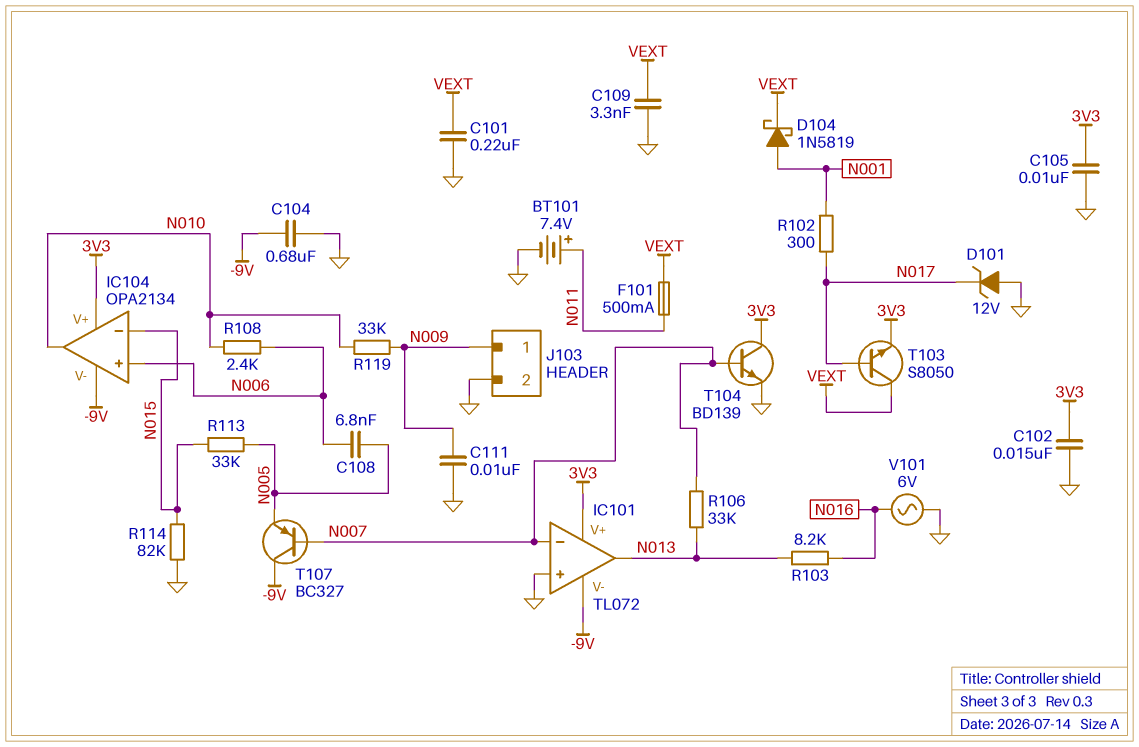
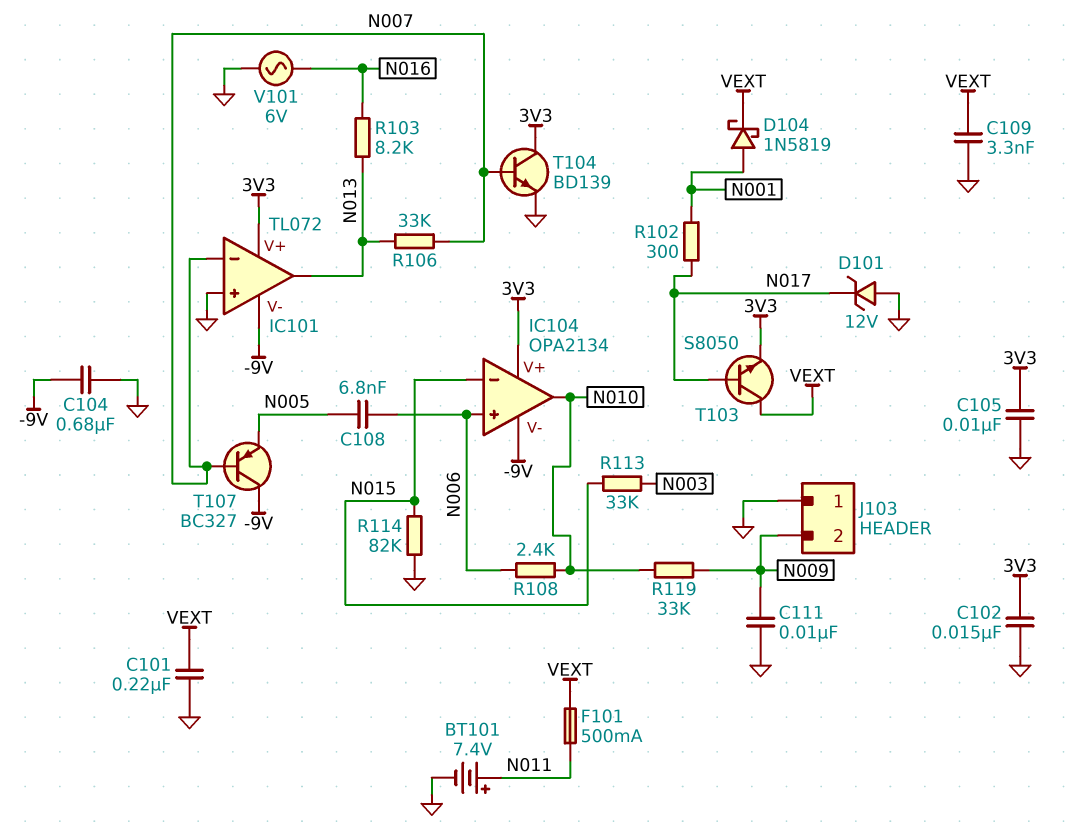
J103 pin 1: N009 -> GND
J103 pin 2: GND -> N009
R113: 33k (N005, N015) -> 33k (N003, N015)

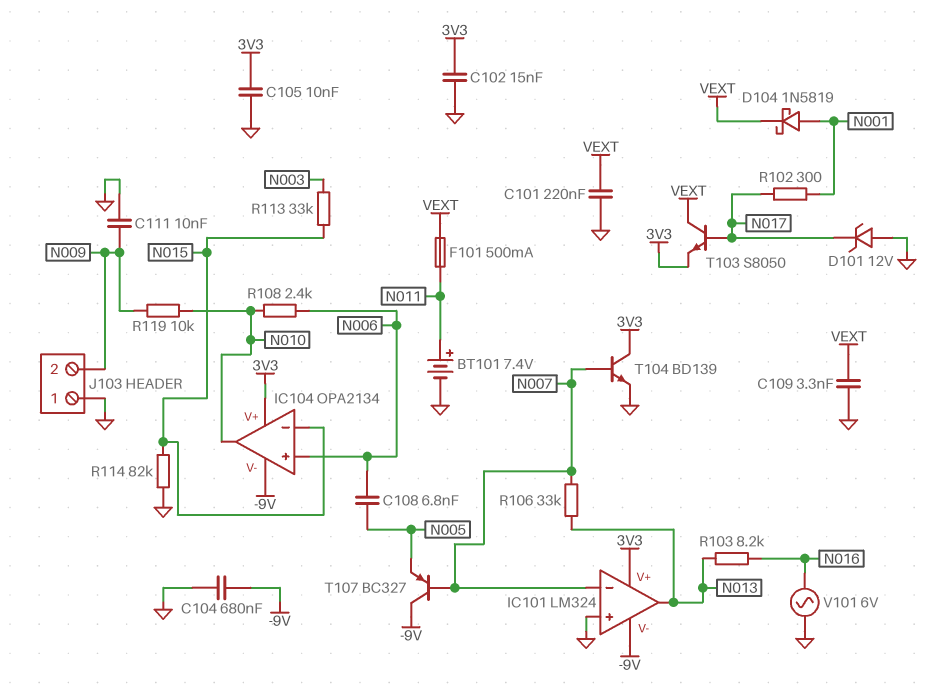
IC101: TL072 -> LM324
R119: 33k (N009, N010) -> 10k (N009, N010)

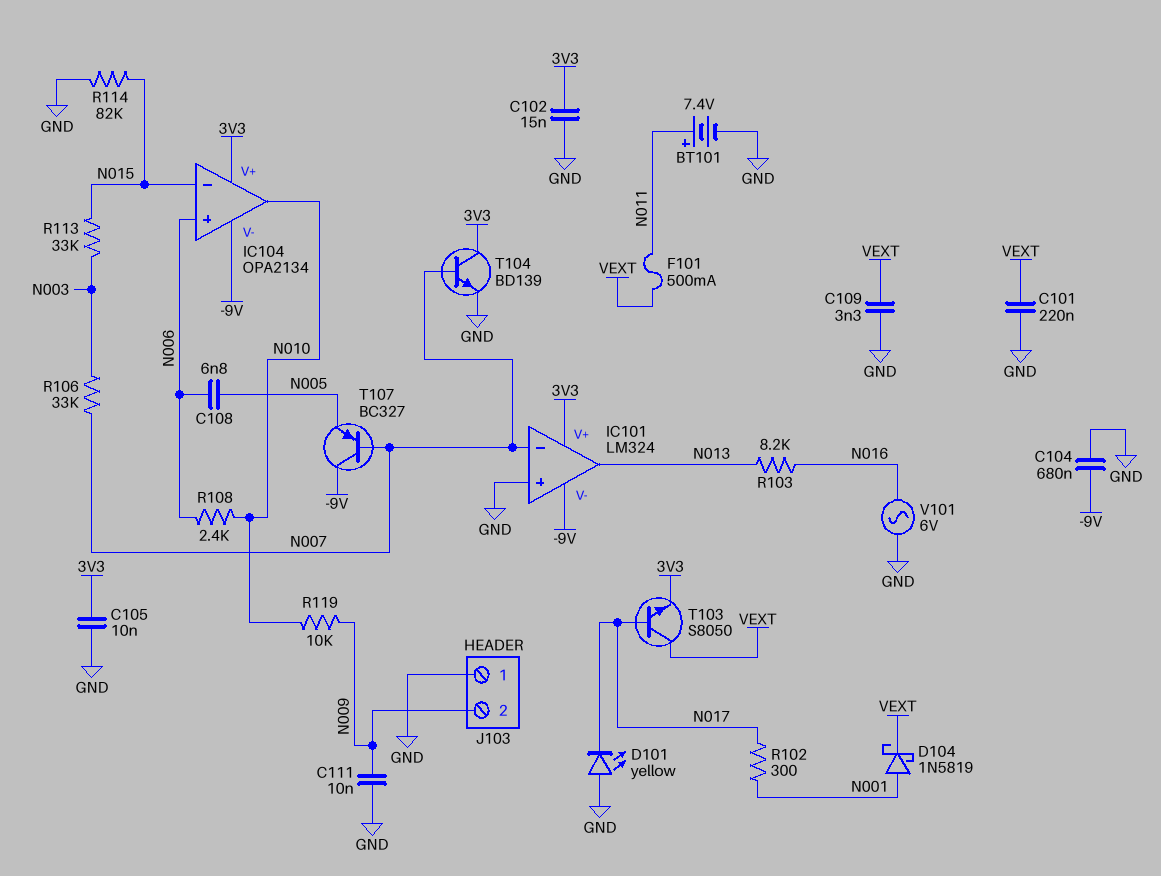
D101: zener 12V (A GND, K N017) -> LED yellow (A GND, K N017)
R106: 33k (N007, N013) -> 33k (N003, N007)

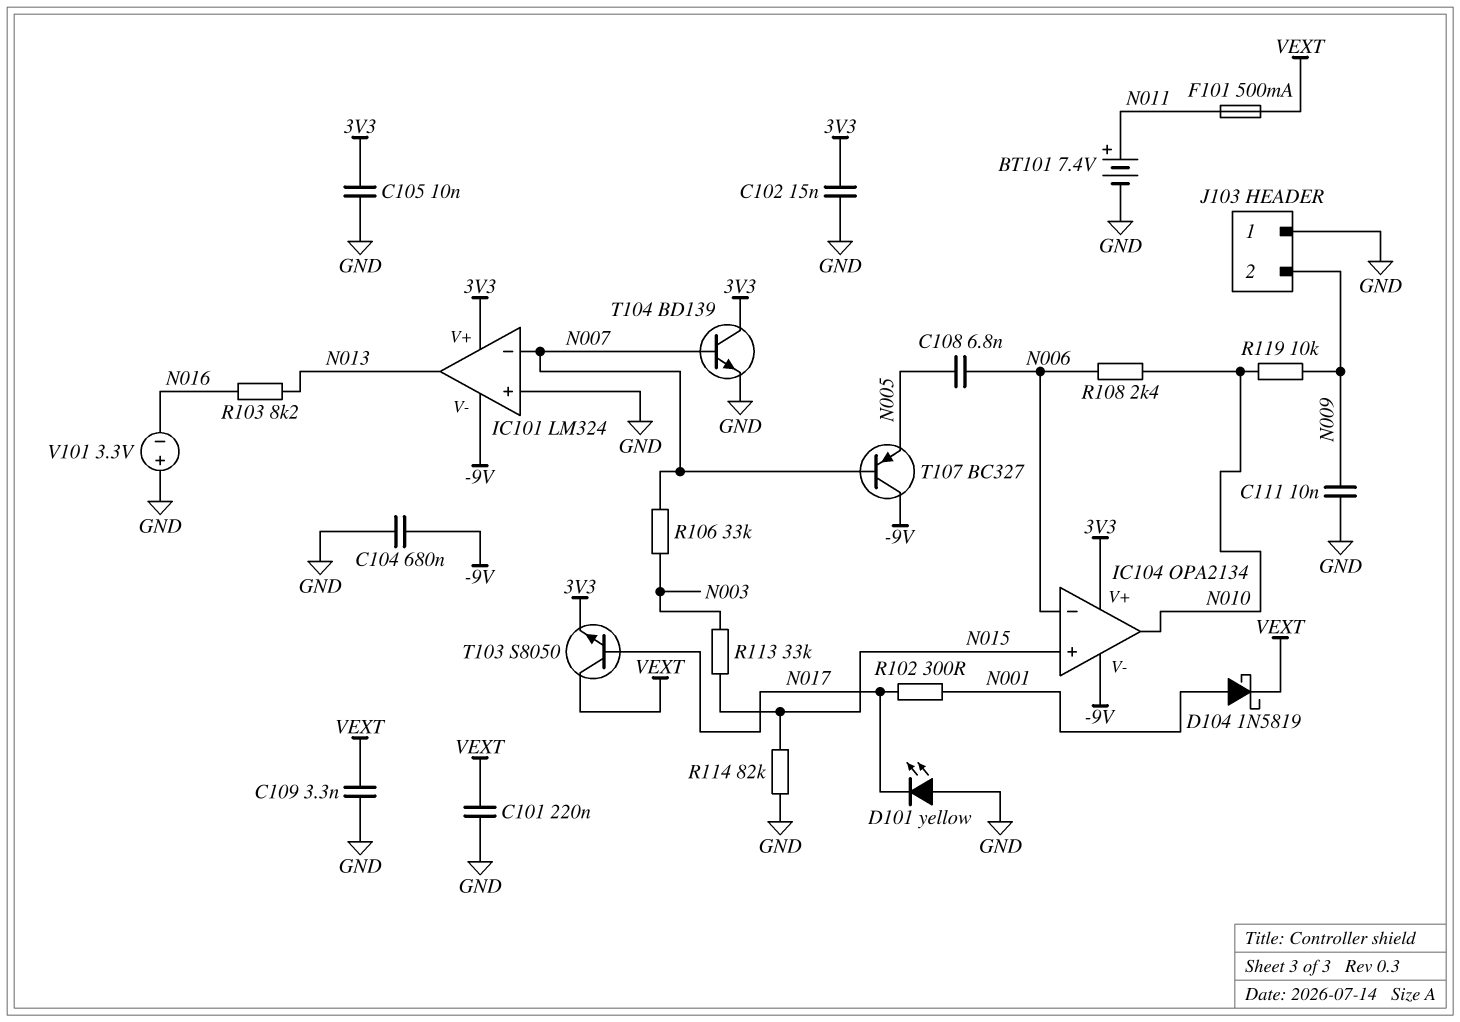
IC104 pin in+: N006 -> N015
IC104 pin in-: N015 -> N006
V101: AC 6V (GND, N016) -> 3.3V (plus GND, minus N016)

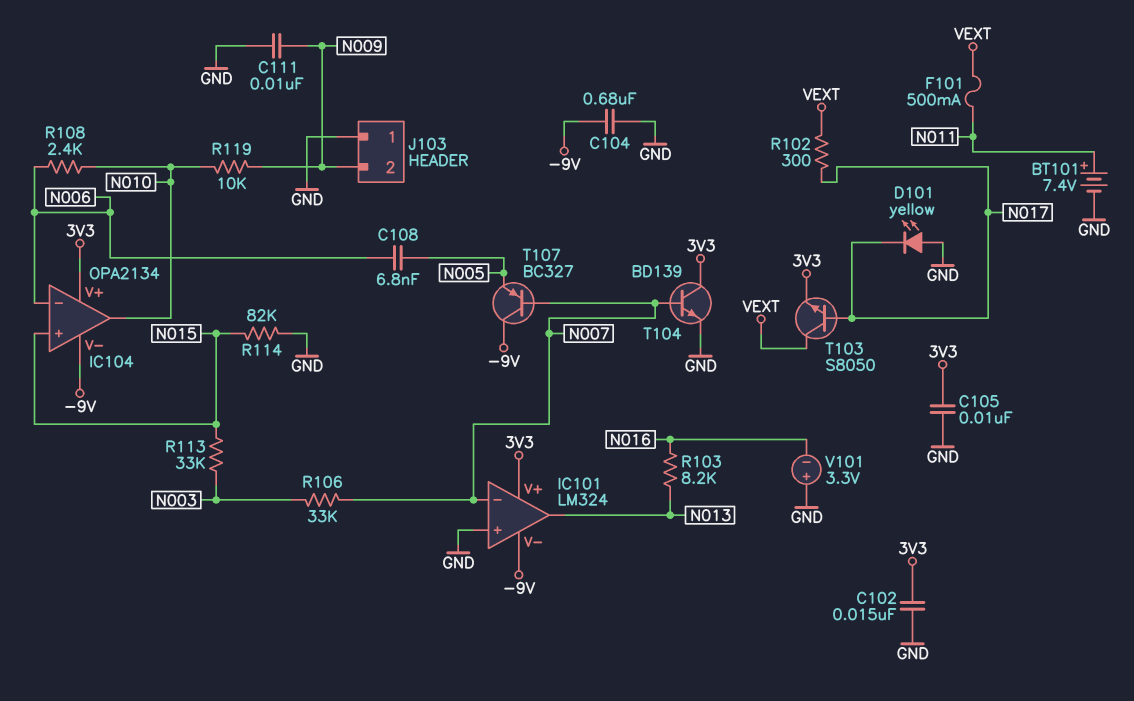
C101: 220nF (GND, VEXT) -> none
C109: 3.3nF (GND, VEXT) -> none
D104: schottky 1N5819 (A N001, K VEXT) -> none
R102: 300 (N001, N017) -> 300 (N017, VEXT)

